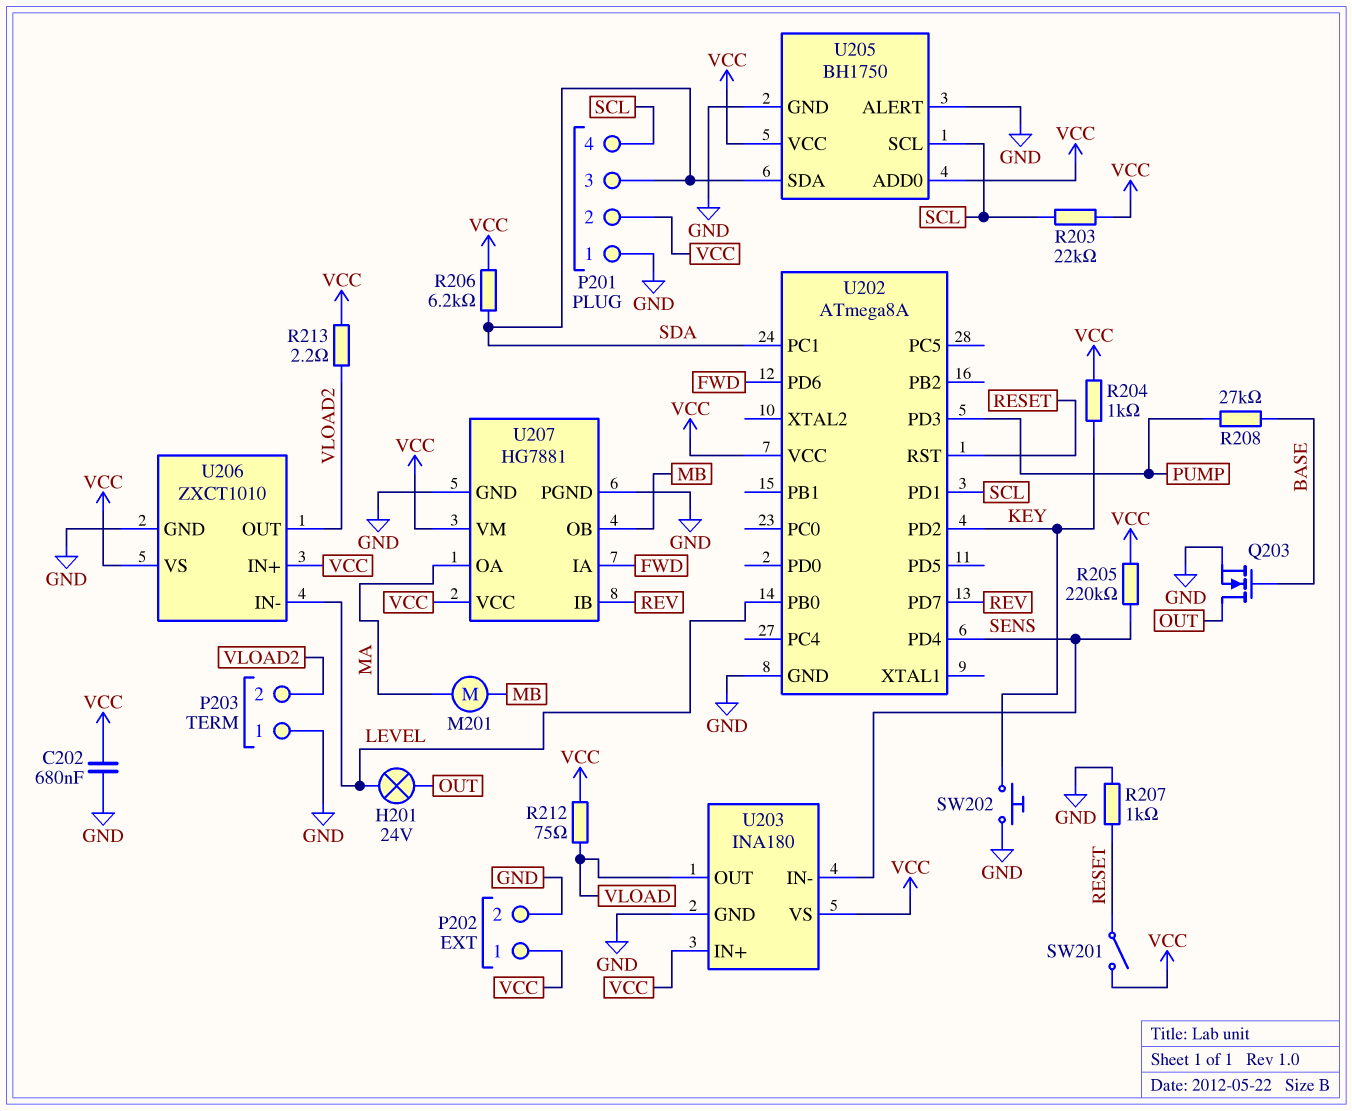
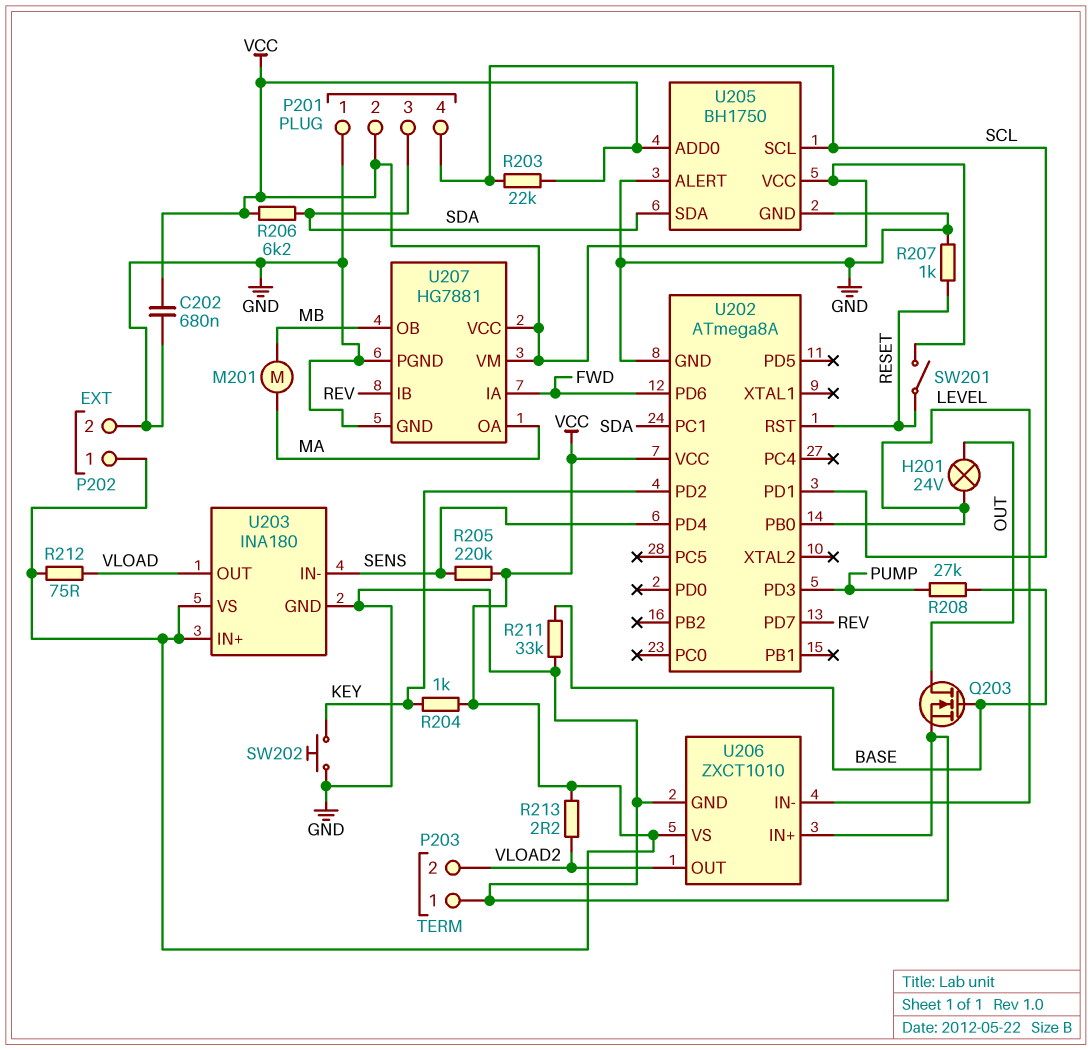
R211: none -> 33k (BASE, GND)
U206 pin IN+: VCC -> GND

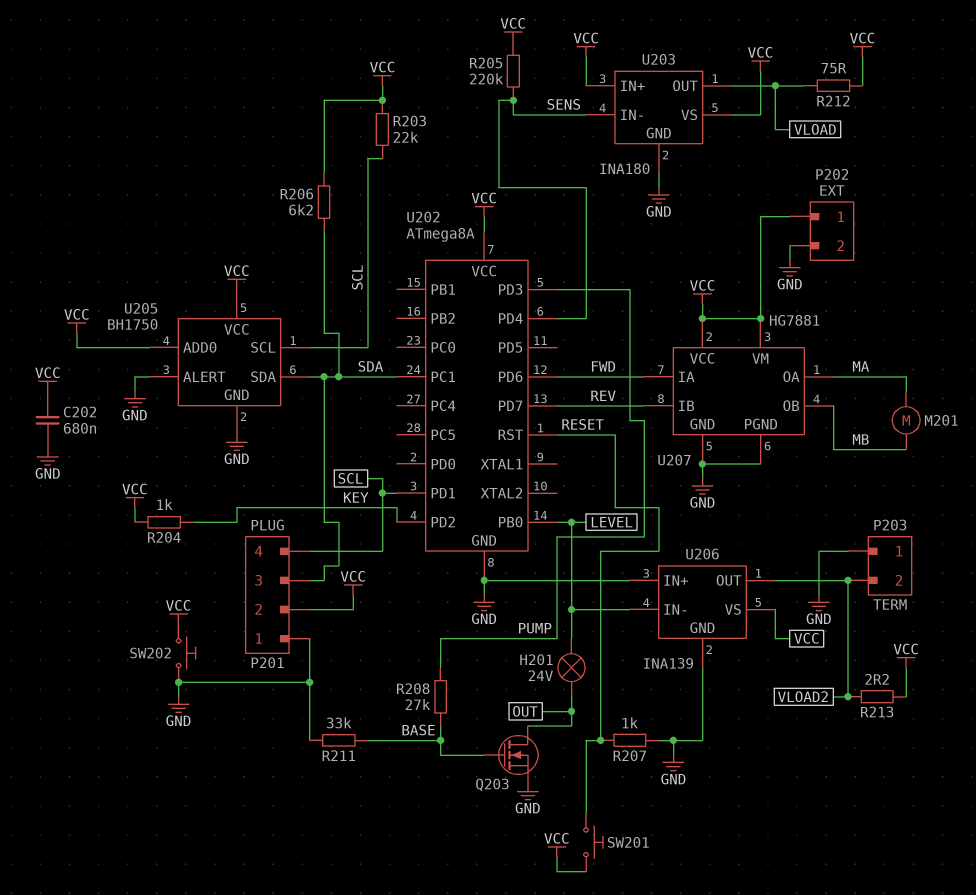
SW201: switch (RESET, VCC) -> button (RESET, VCC)
SW202: button (GND, KEY) -> button (GND, VCC)
U206: ZXCT1010 -> INA139

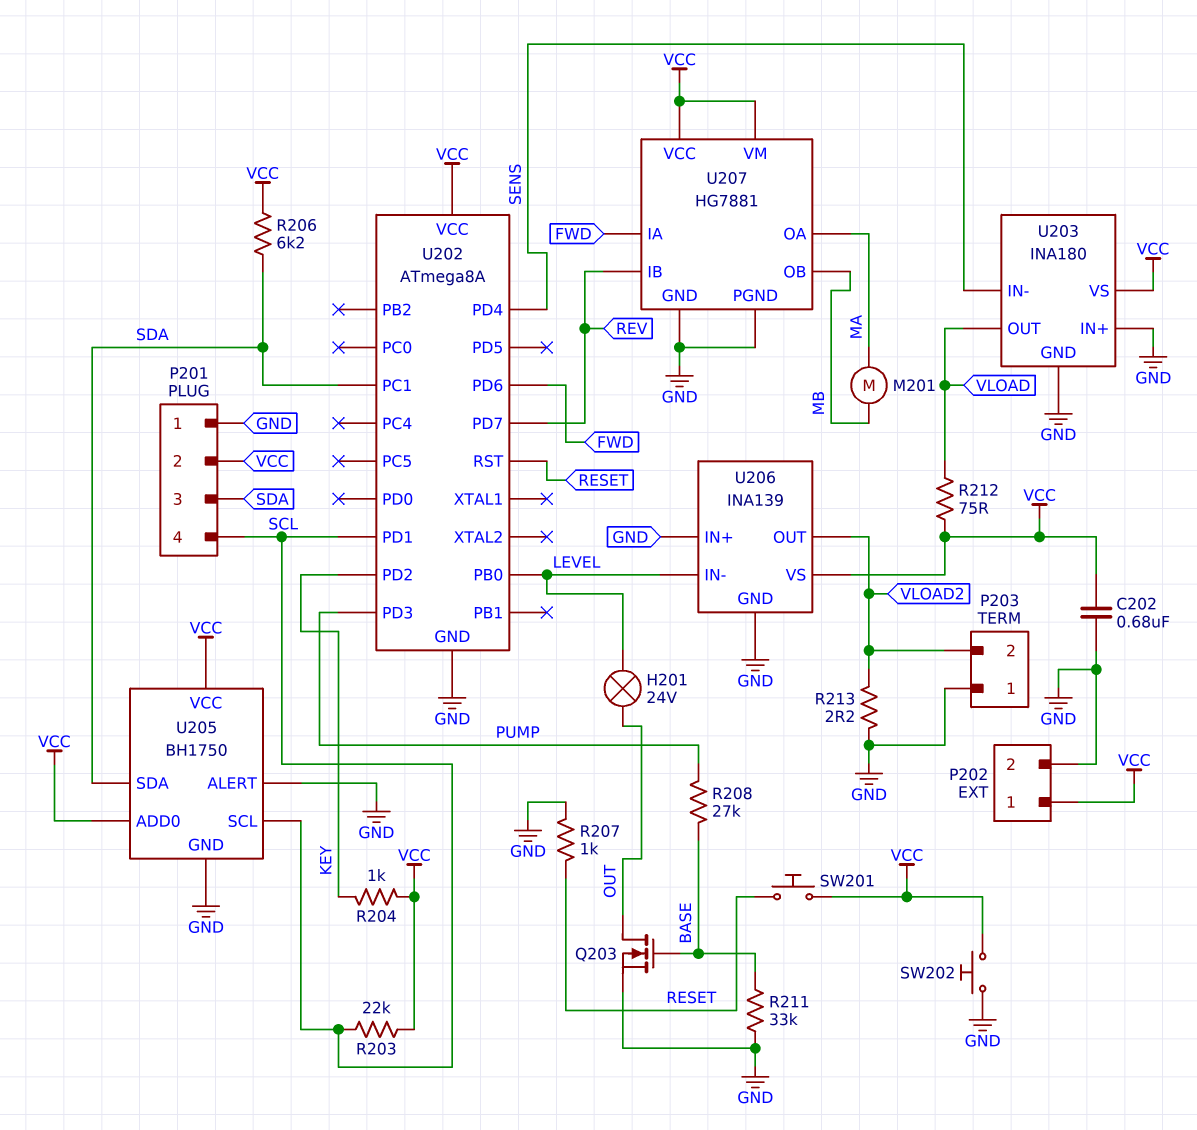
R205: 220k (SENS, VCC) -> none
R213: 2.2 (VCC, VLOAD2) -> 2.2 (GND, VLOAD2)
U203 pin IN+: VCC -> GND

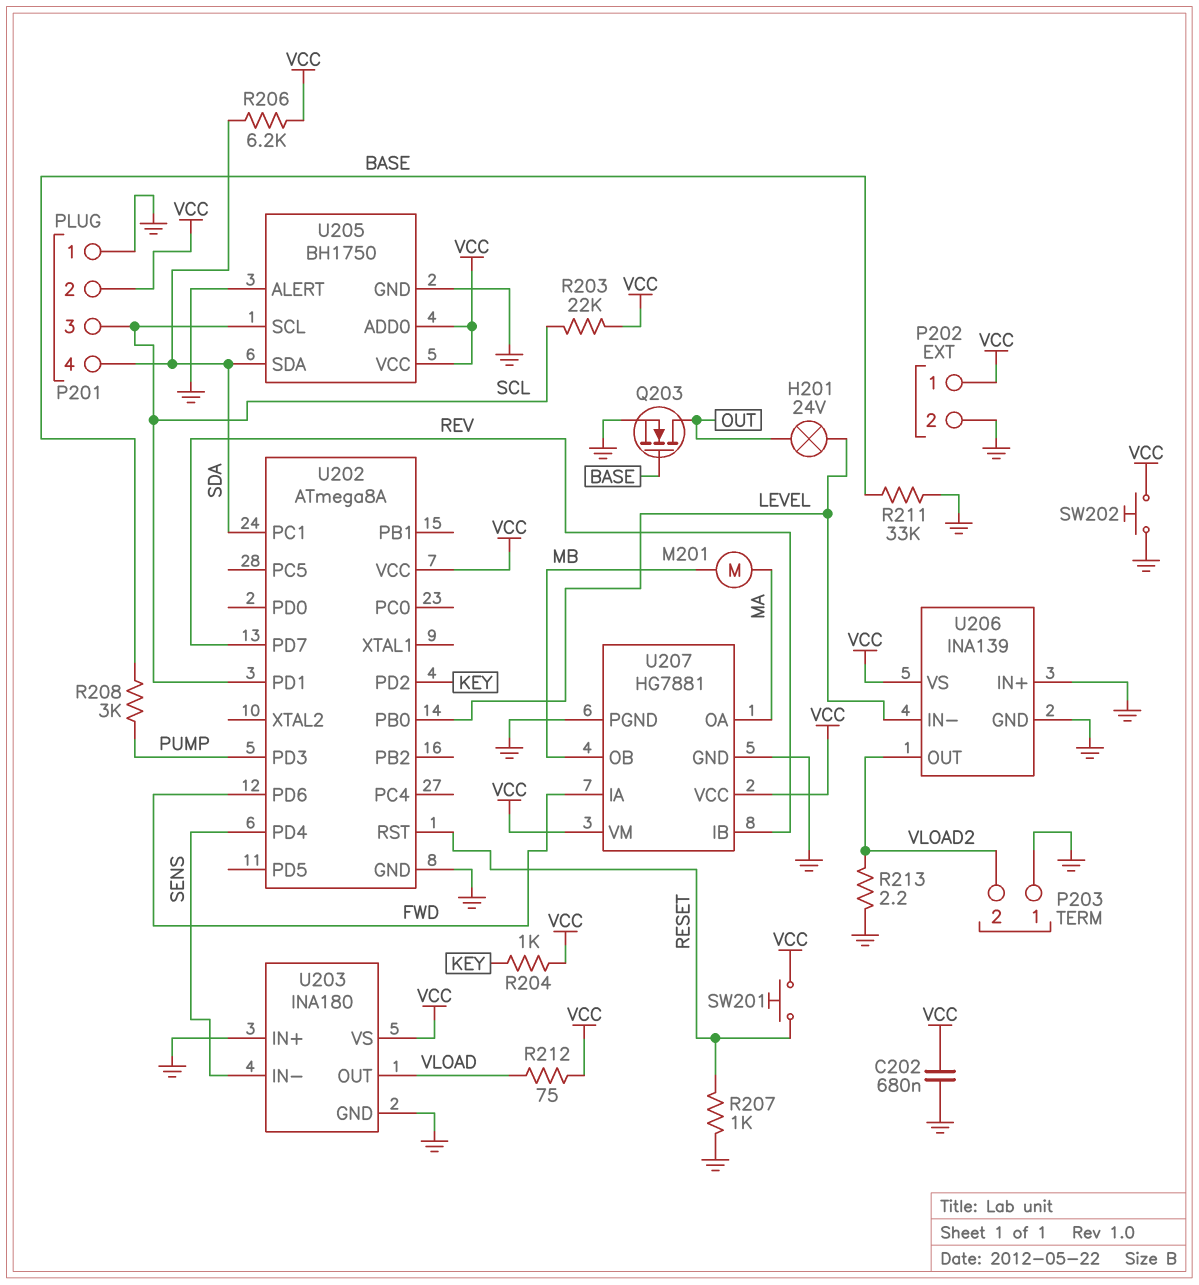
P201 pin 3: SDA -> SCL
P201 pin 4: SCL -> SDA
R208: 27k (BASE, PUMP) -> 3k (BASE, PUMP)

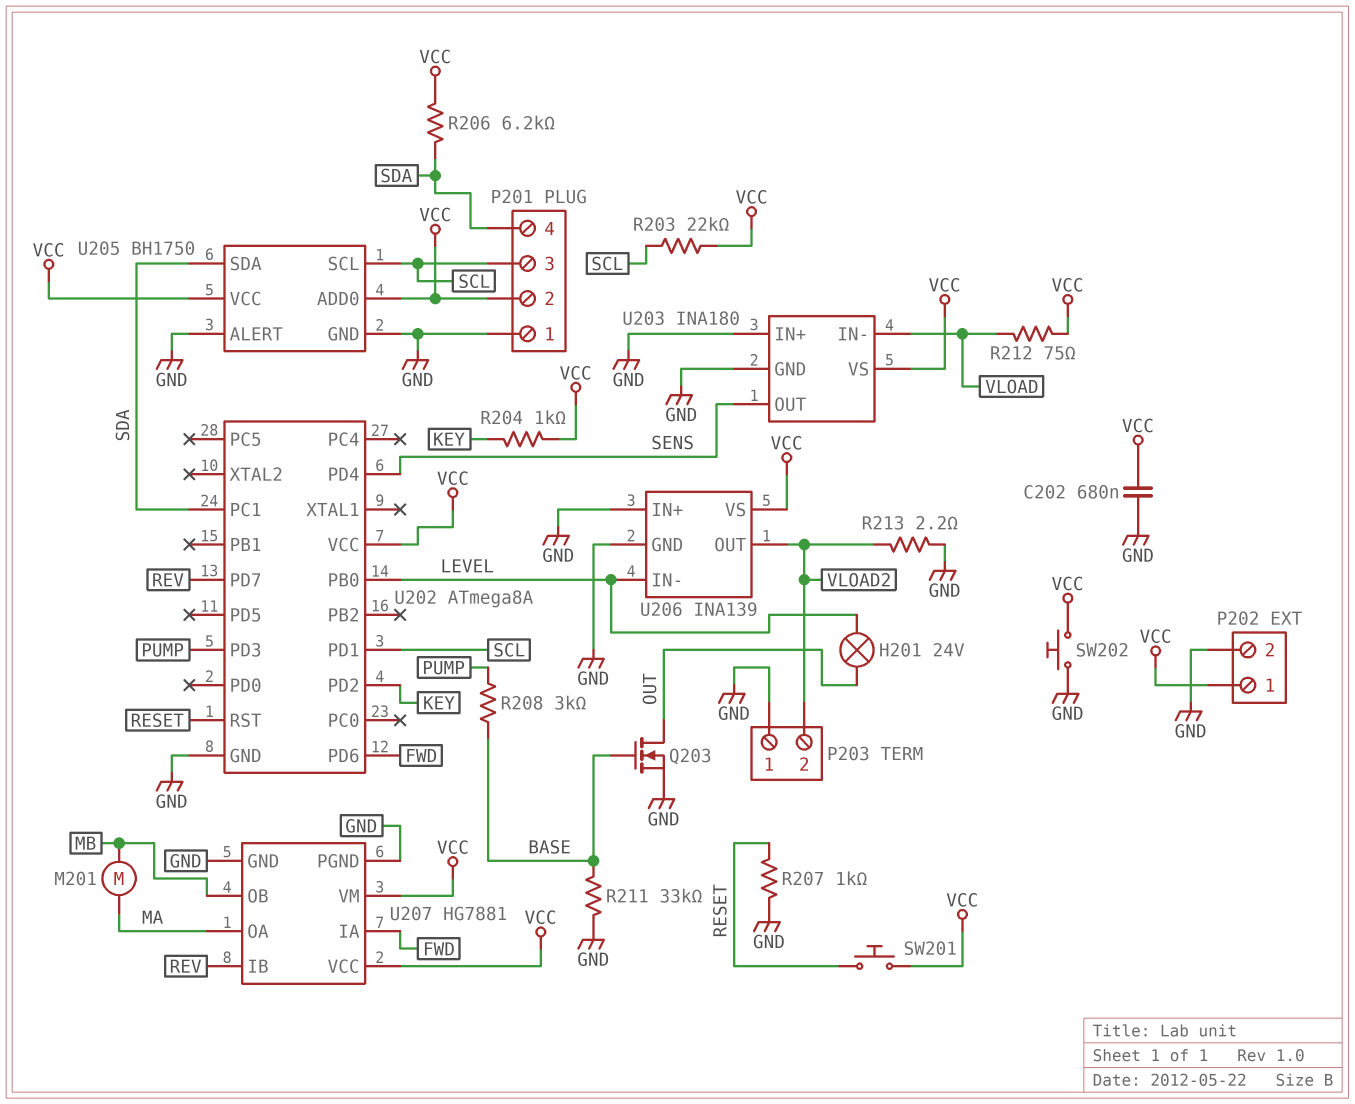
U203 pin IN-: SENS -> VLOAD
U203 pin OUT: VLOAD -> SENS

